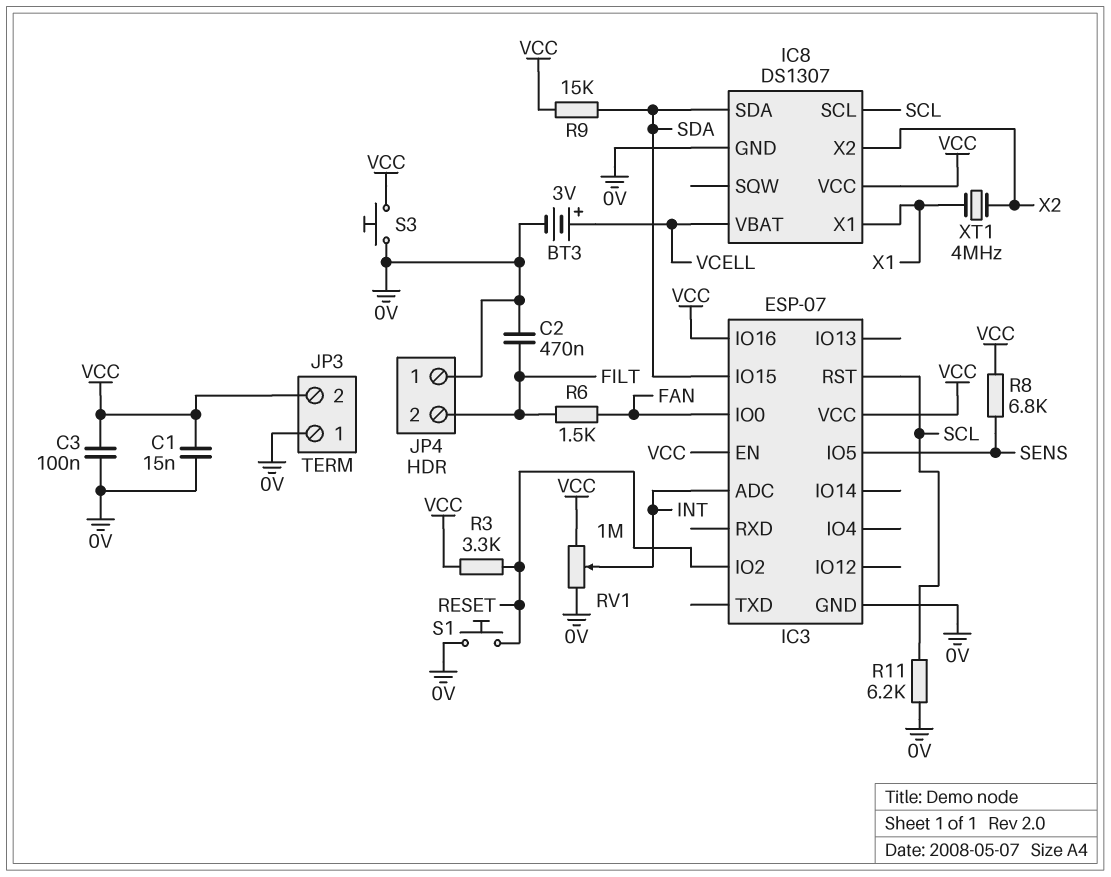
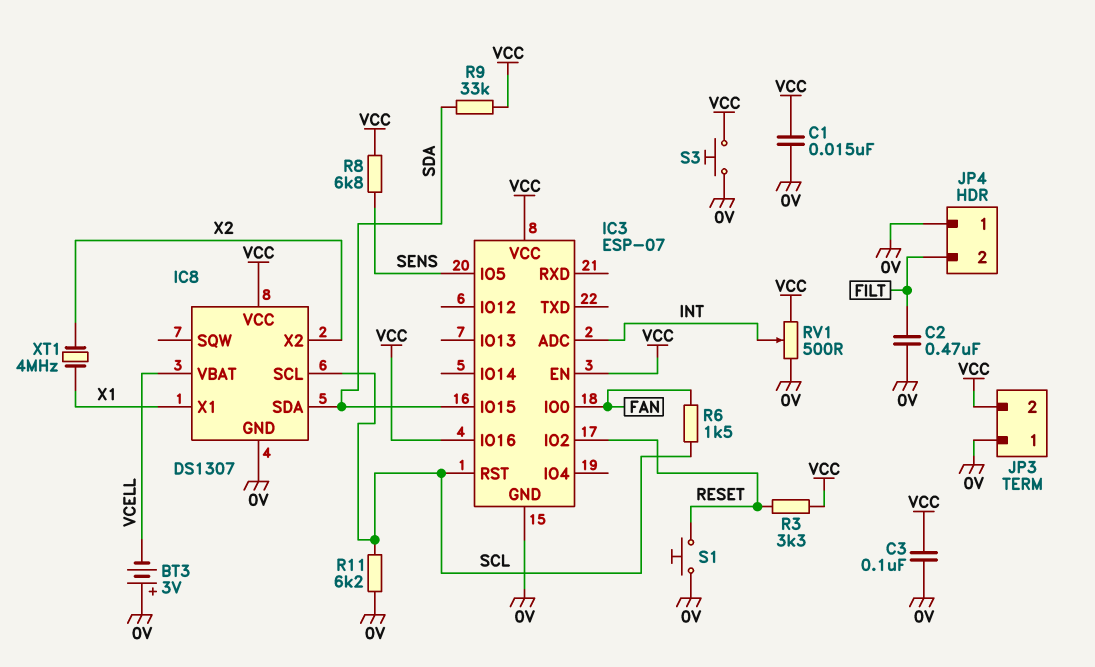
BT3: 3V (plus VCELL, minus 0V) -> 3V (plus 0V, minus VCELL)
R6: 1.5k (FAN, FILT) -> 1.5k (FAN, SCL)
R9: 15k (SDA, VCC) -> 33k (SDA, VCC)
RV1: 1M (0V, VCC, wiper INT) -> 500 (0V, VCC, wiper INT)

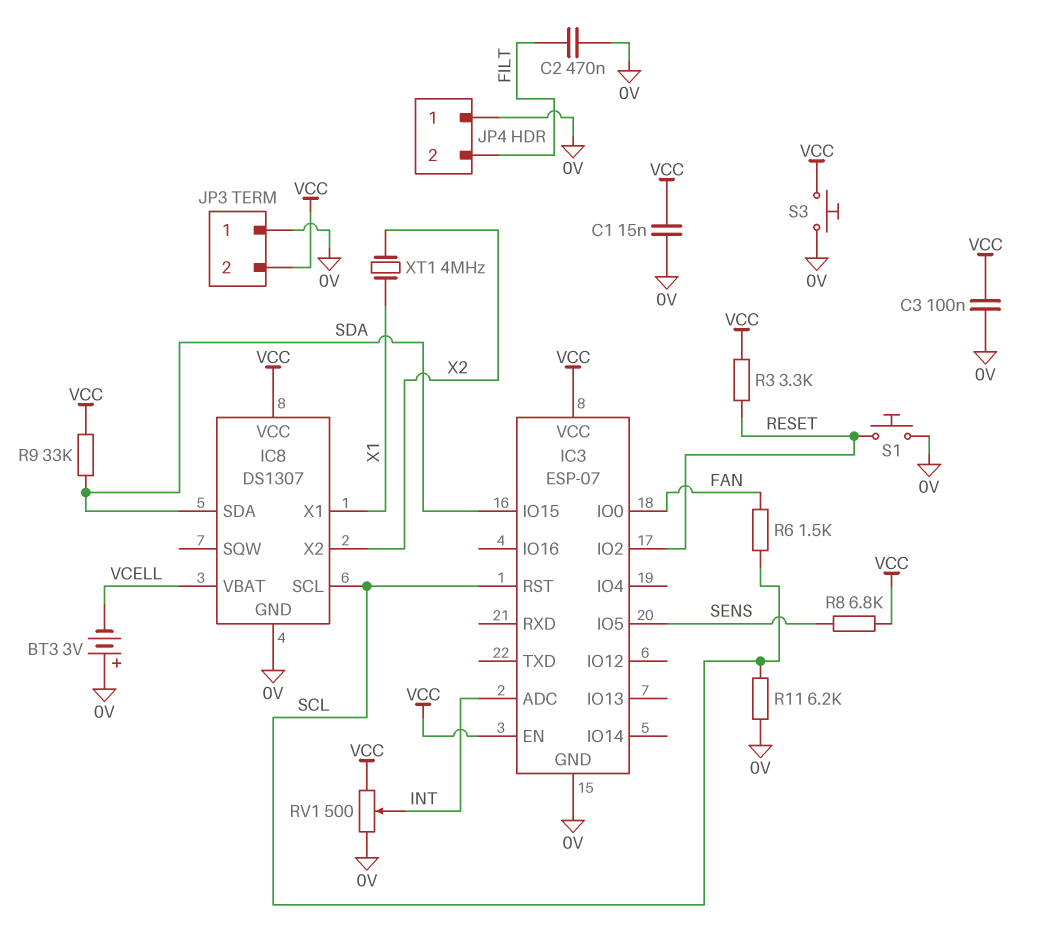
IC3 pin IO16: VCC -> none

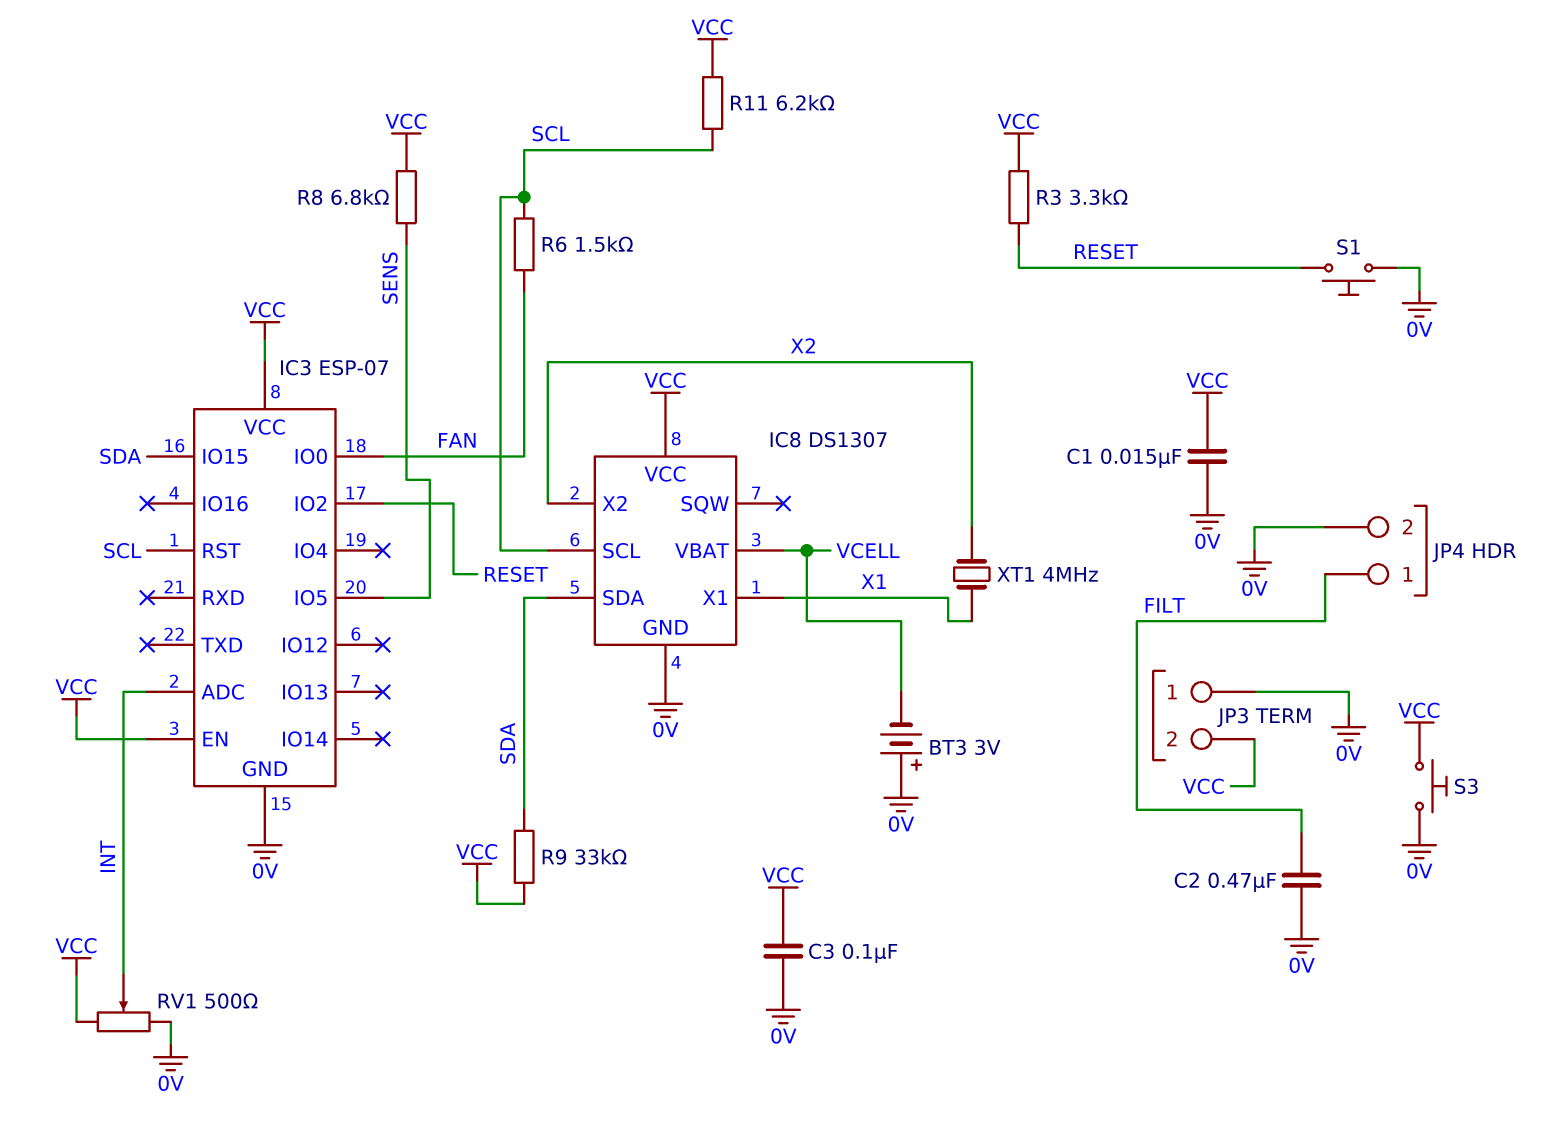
JP4 pin 1: 0V -> FILT
JP4 pin 2: FILT -> 0V
R11: 6.2k (0V, SCL) -> 6.2k (SCL, VCC)

